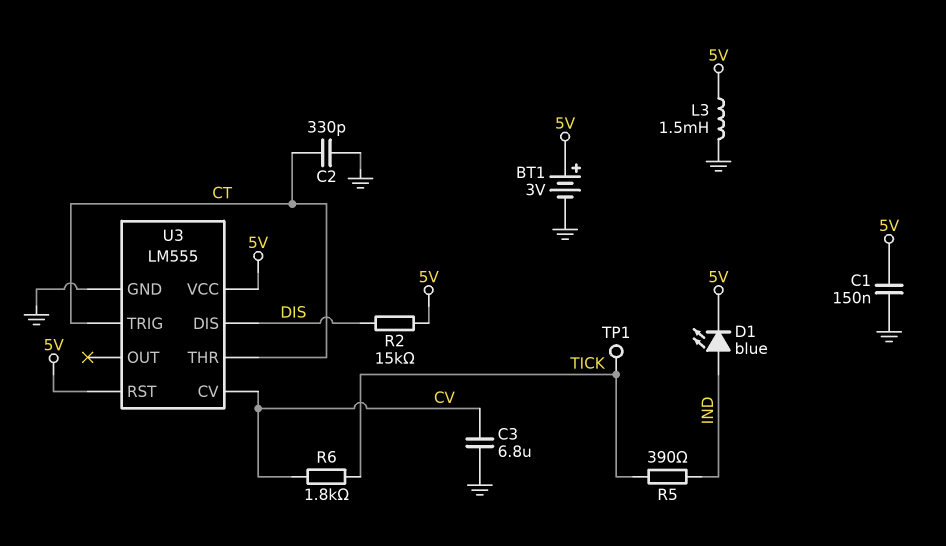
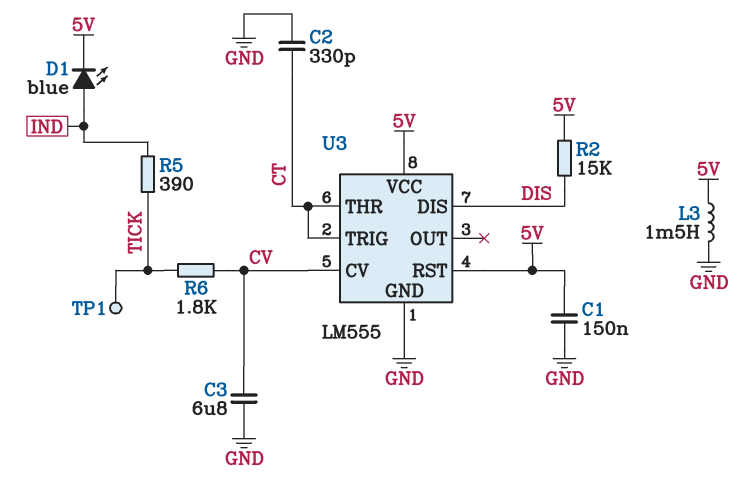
BT1: 3V (plus 5V, minus GND) -> none

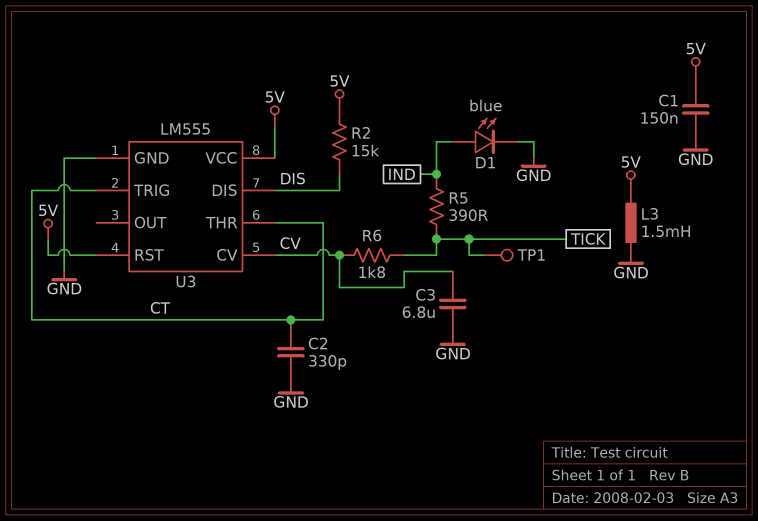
D1: LED blue (A IND, K 5V) -> LED blue (A IND, K GND)

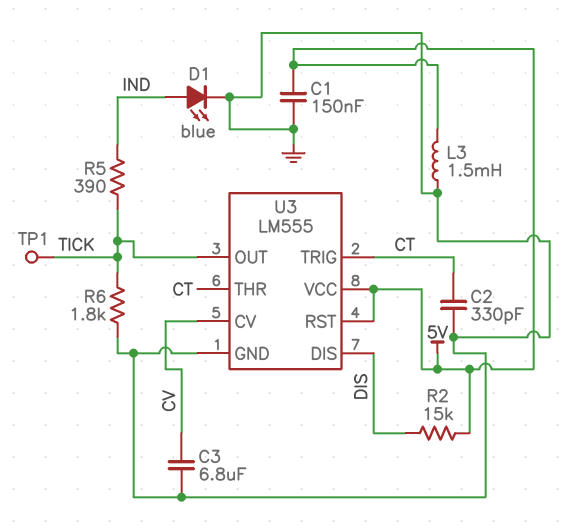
R6: 1.8k (CV, TICK) -> 1.8k (GND, TICK)
U3 pin OUT: none -> TICK

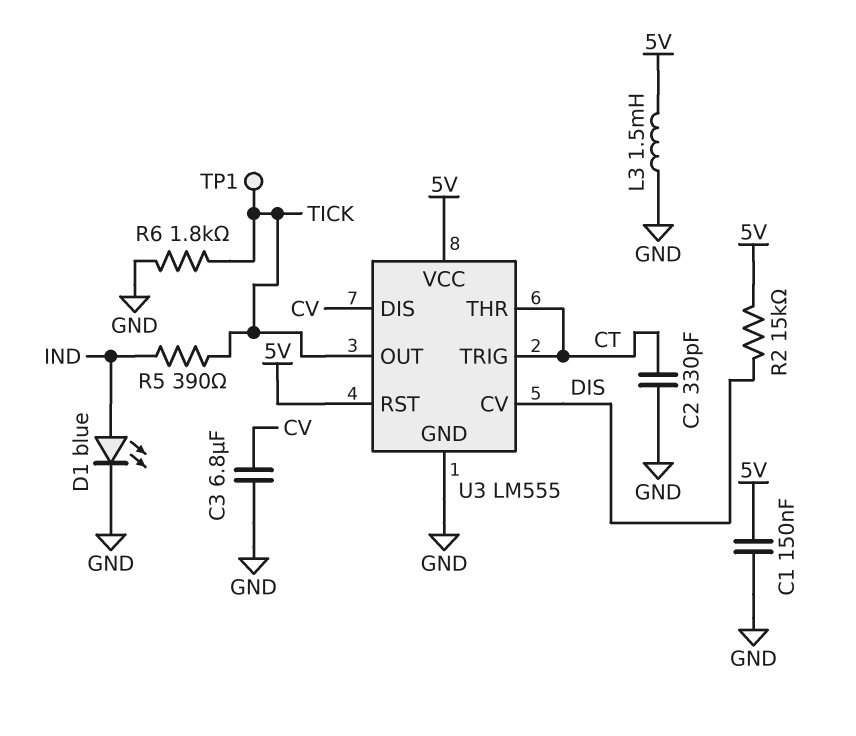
U3 pin CV: CV -> DIS
U3 pin DIS: DIS -> CV

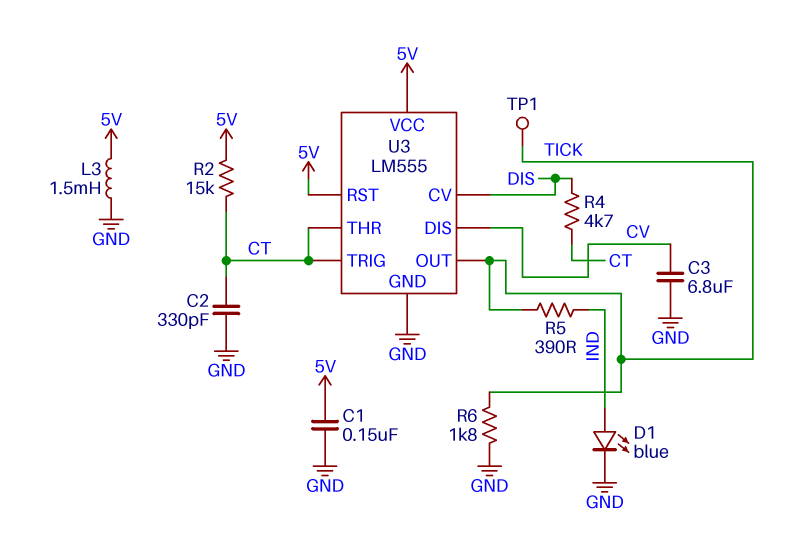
R2: 15k (5V, DIS) -> 15k (5V, CT)
R4: none -> 4.7k (CT, DIS)

